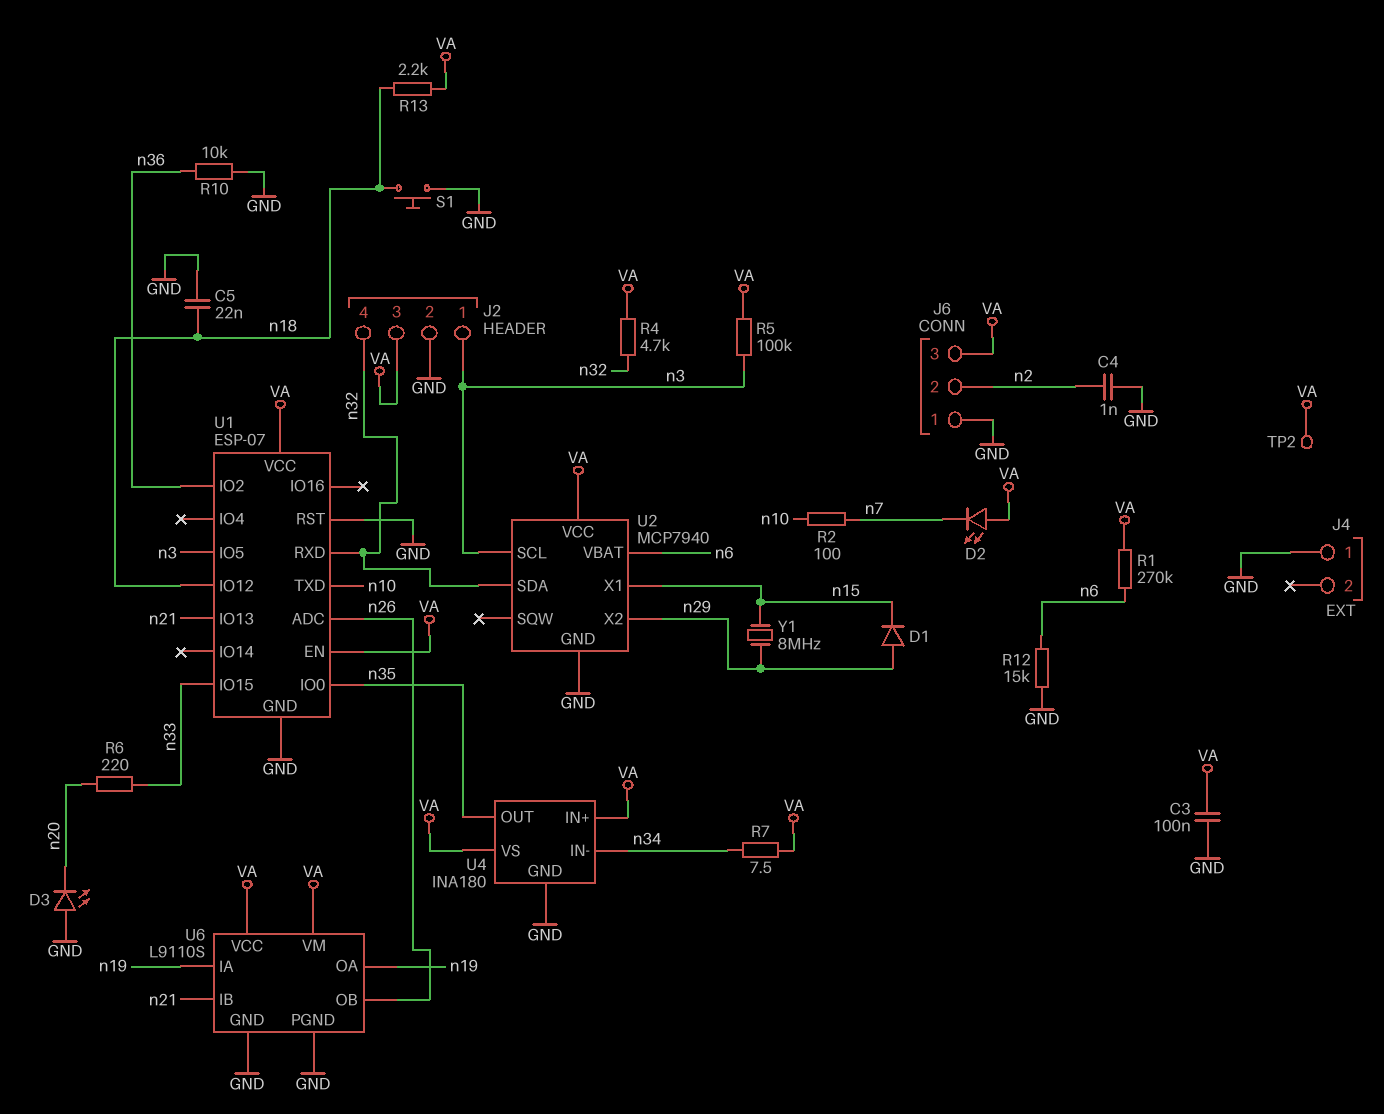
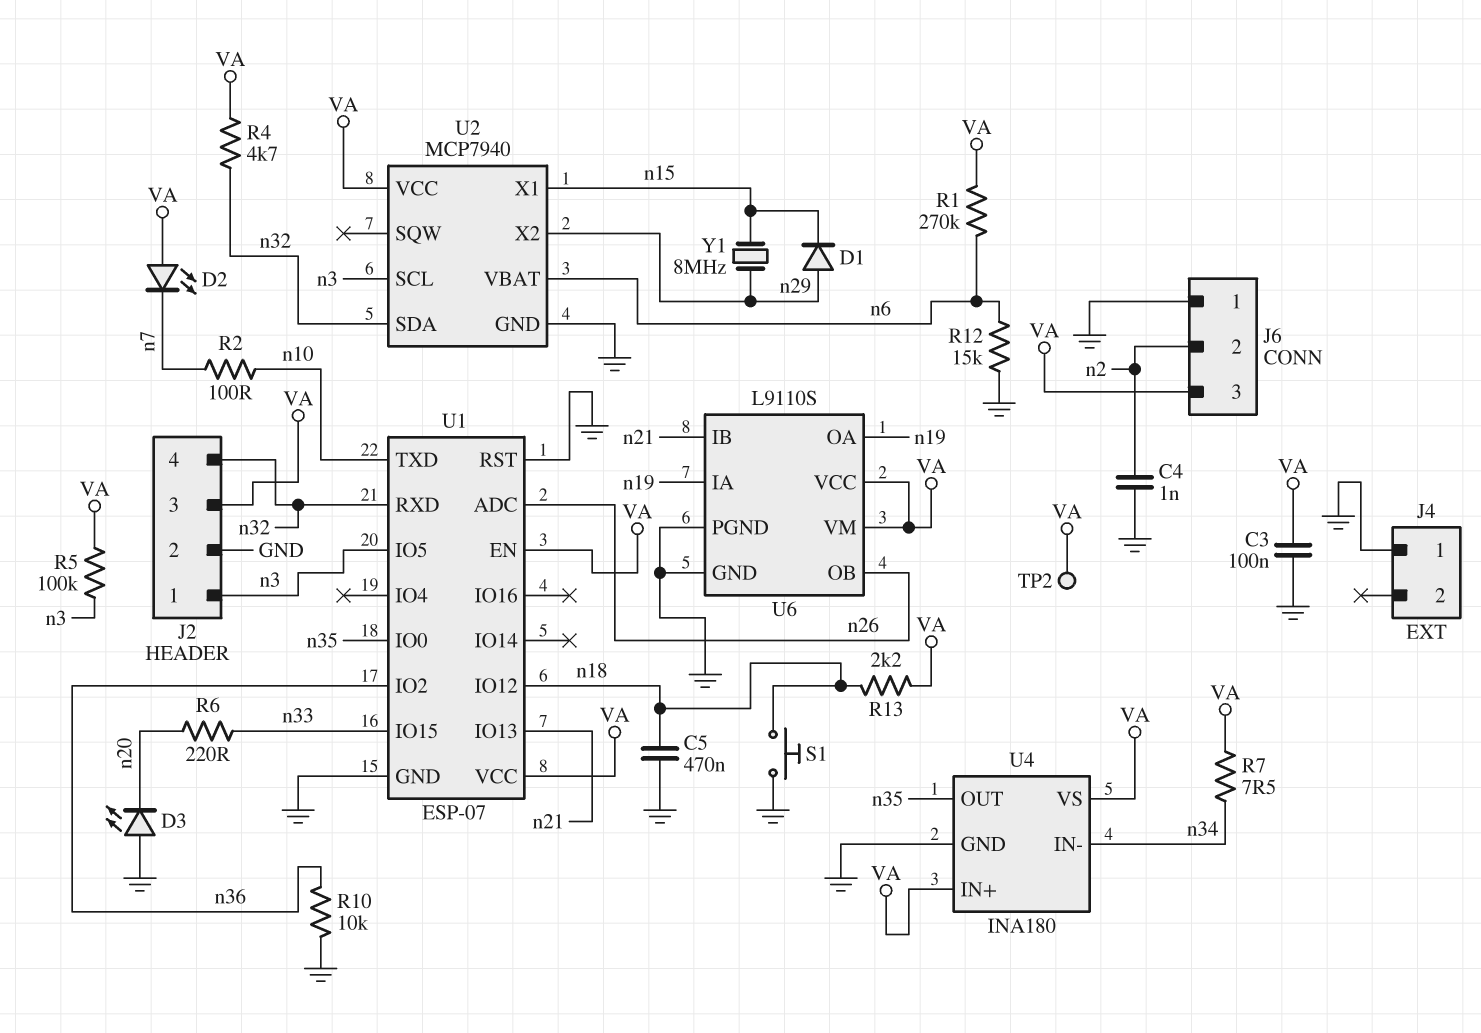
C5: 22nF (GND, n18) -> 470nF (GND, n18)

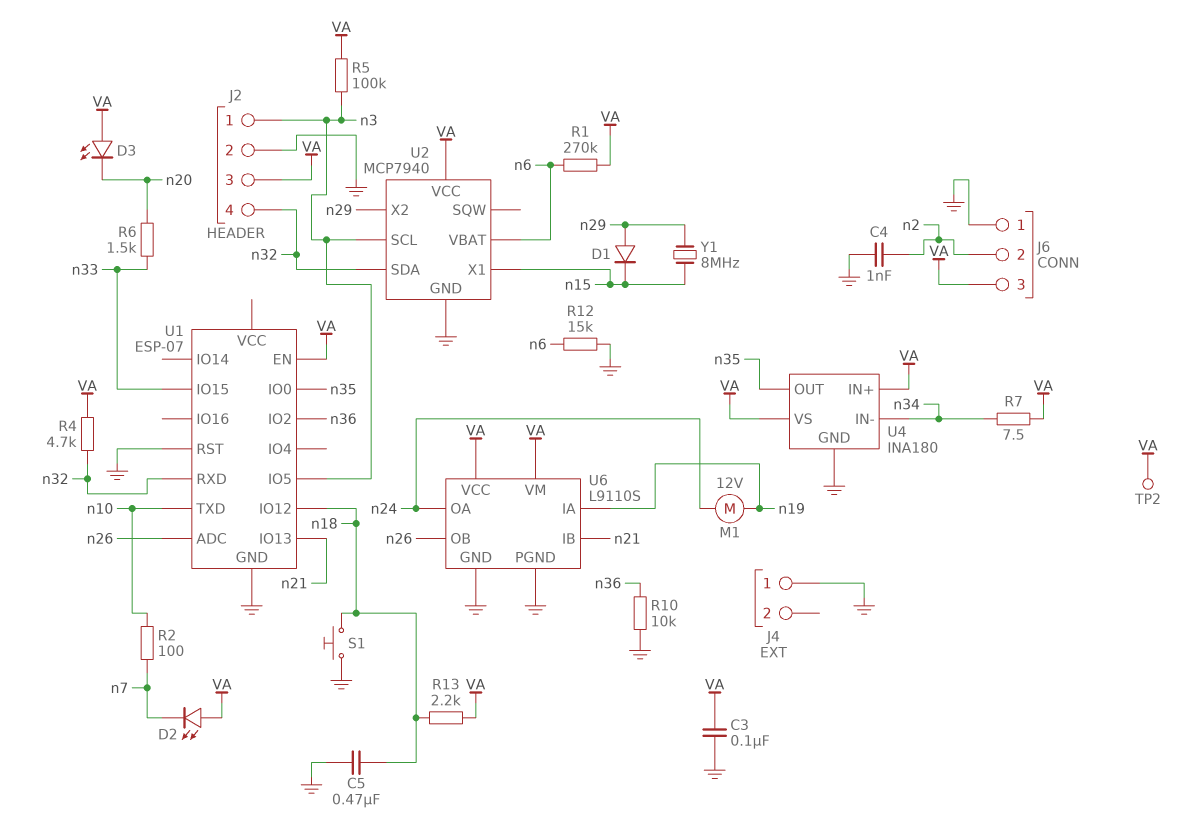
D3: LED (A GND, K n20) -> LED (A VA, K n20)
M1: none -> motor 12V (n19, n24)
R6: 220 (n20, n33) -> 1.5k (n20, n33)
U1 pin VCC: VA -> none
U6 pin OA: n19 -> n24

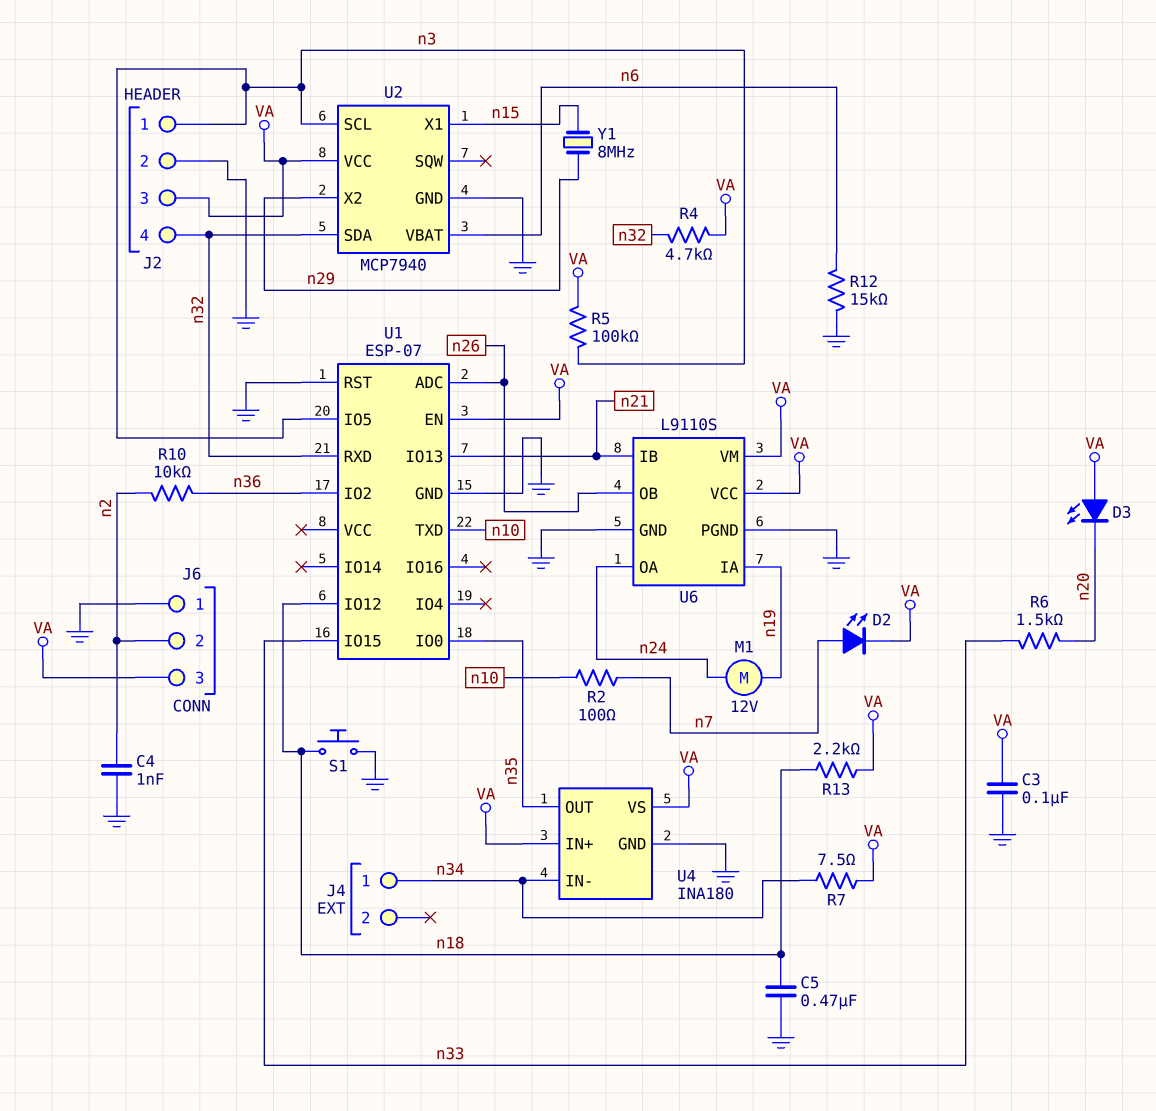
D1: diode (A n29, K n15) -> none
D2: LED (A VA, K n7) -> LED (A n7, K VA)
J4 pin 1: GND -> n34
R1: 270k (VA, n6) -> none
R10: 10k (GND, n36) -> 10k (n2, n36)
TP2: test point (VA) -> none

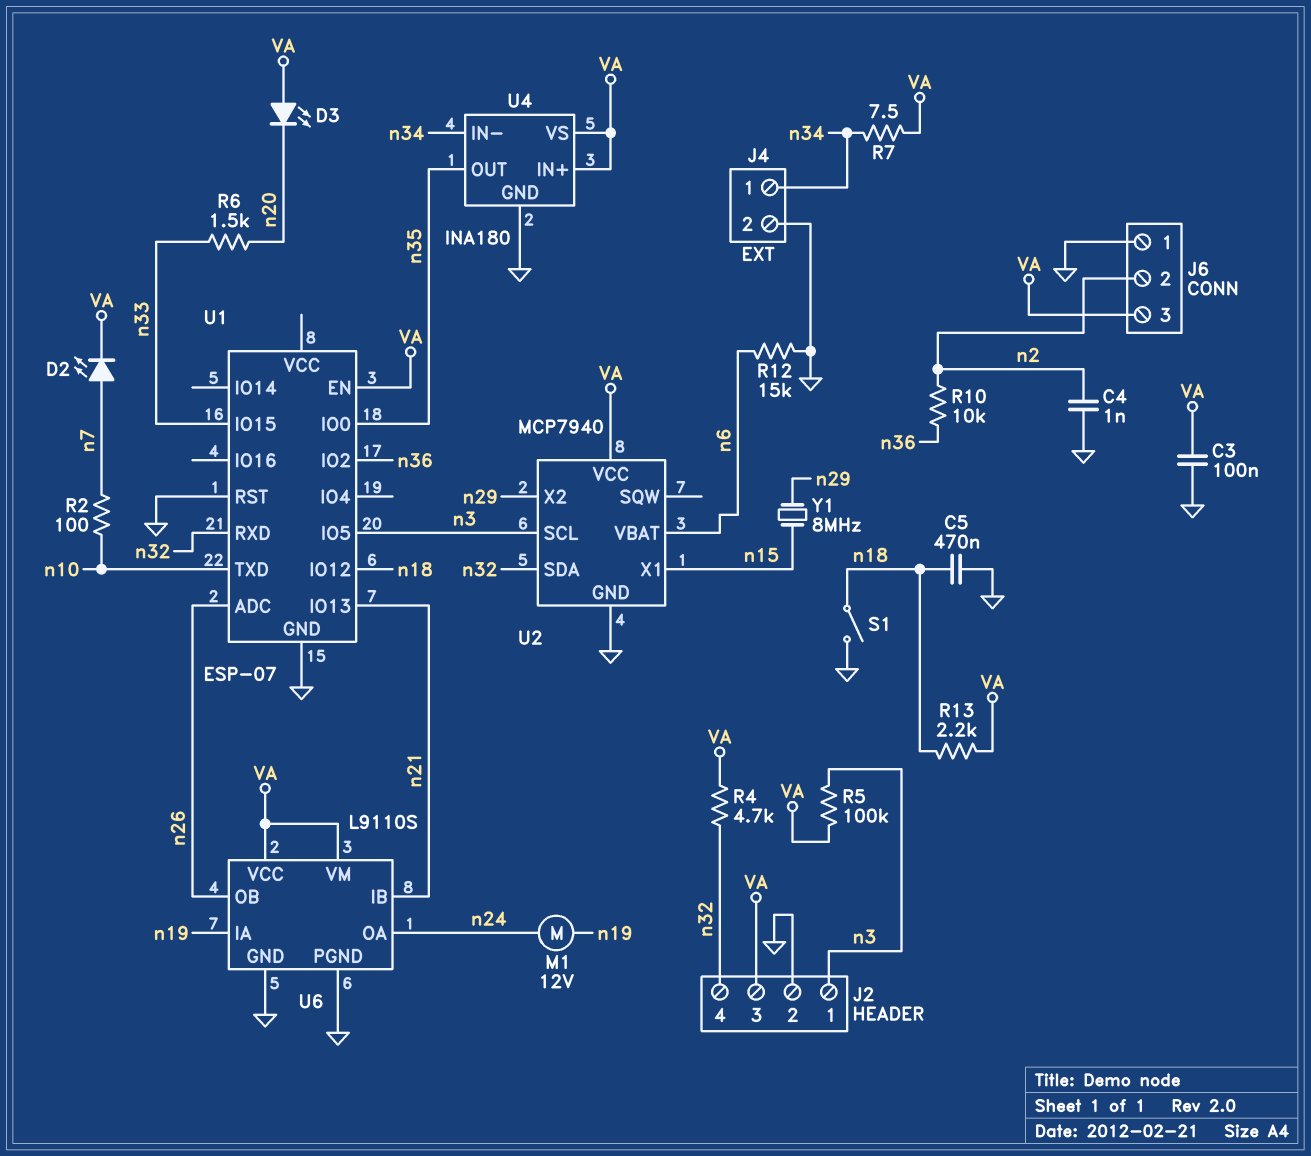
J4 pin 2: none -> GND
S1: button (GND, n18) -> switch (GND, n18)

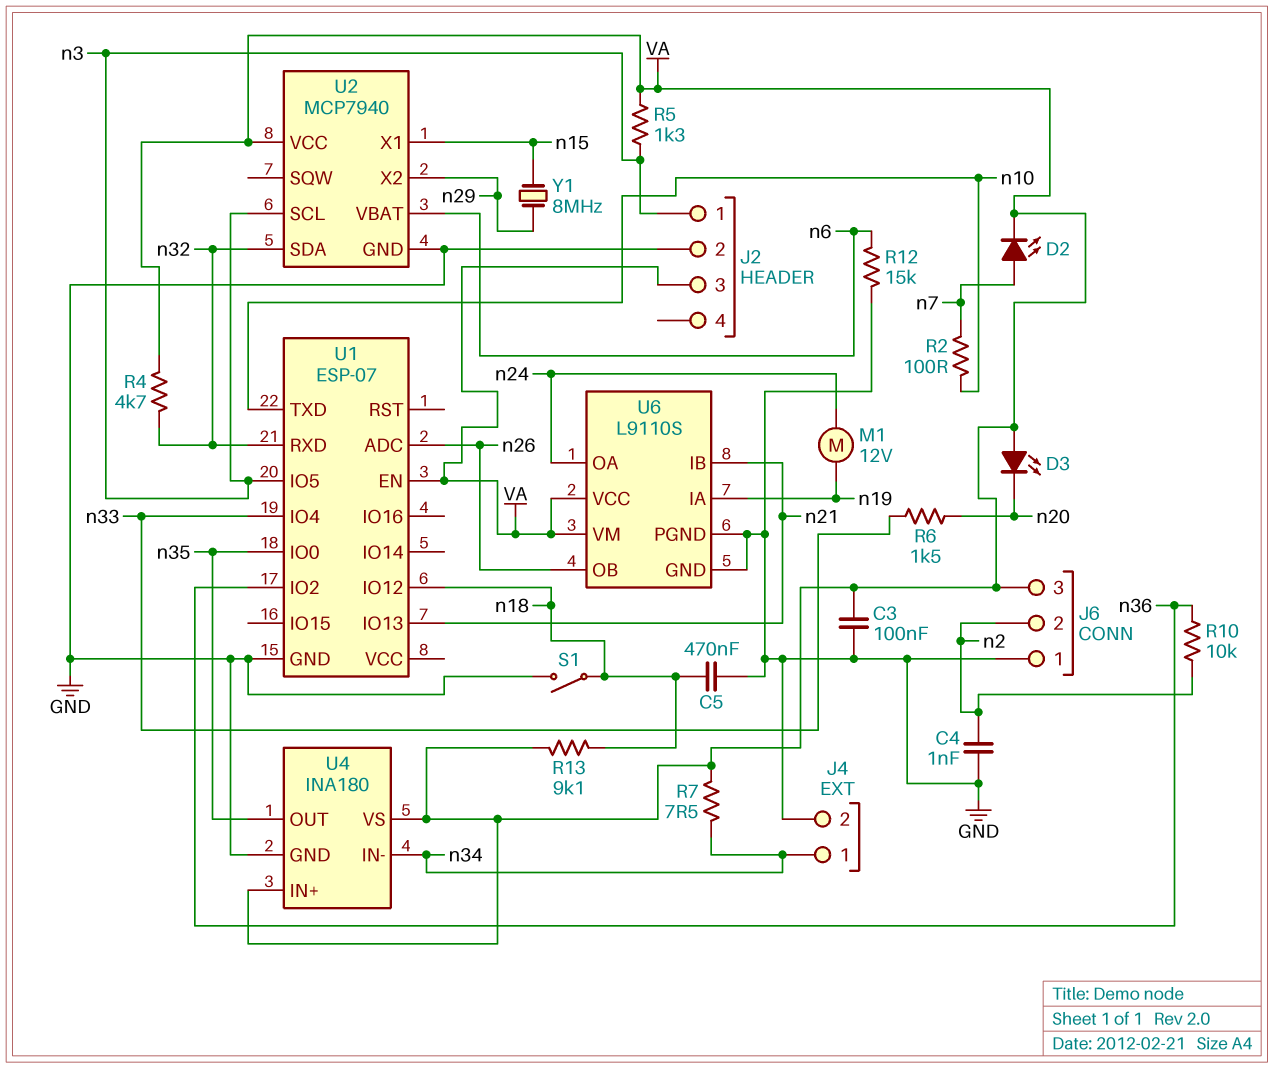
J2 pin 4: n32 -> none
R5: 100k (VA, n3) -> 1.3k (VA, n3)
R13: 2.2k (VA, n18) -> 9.1k (VA, n18)
U1 pin IO4: none -> n33
U1 pin IO15: n33 -> none
U1 pin RST: GND -> none

